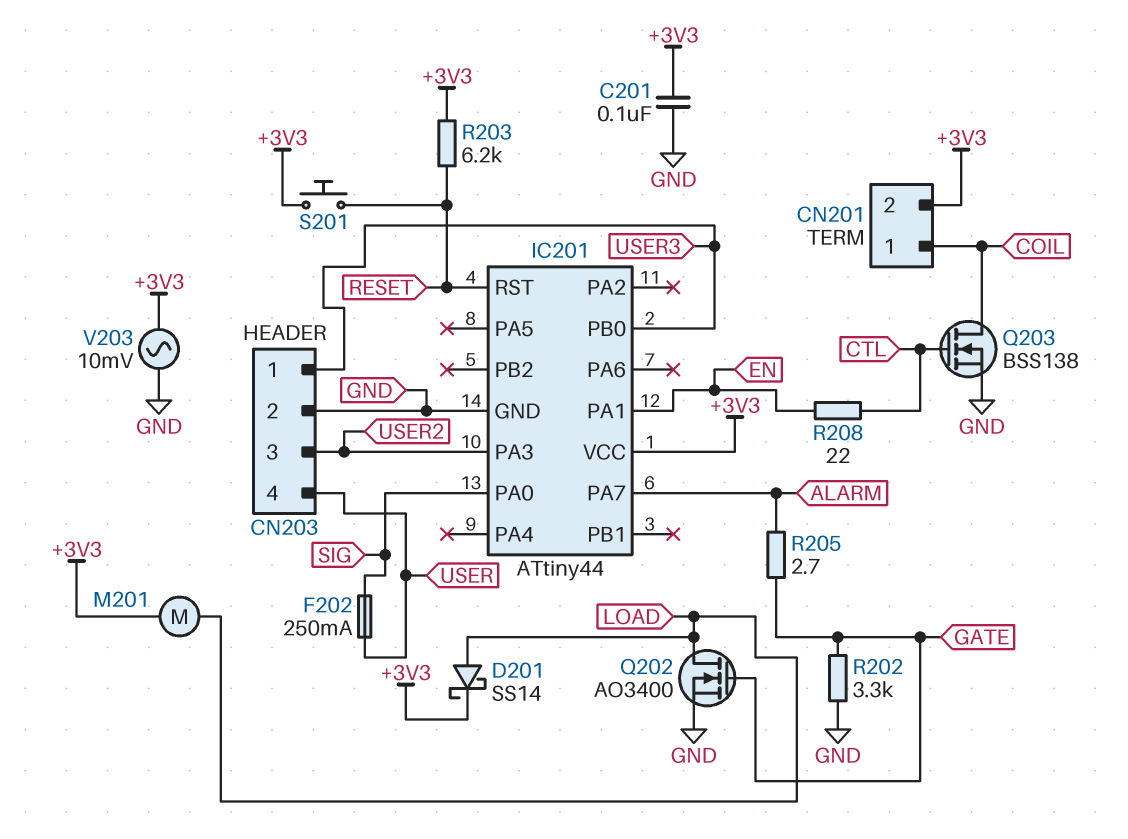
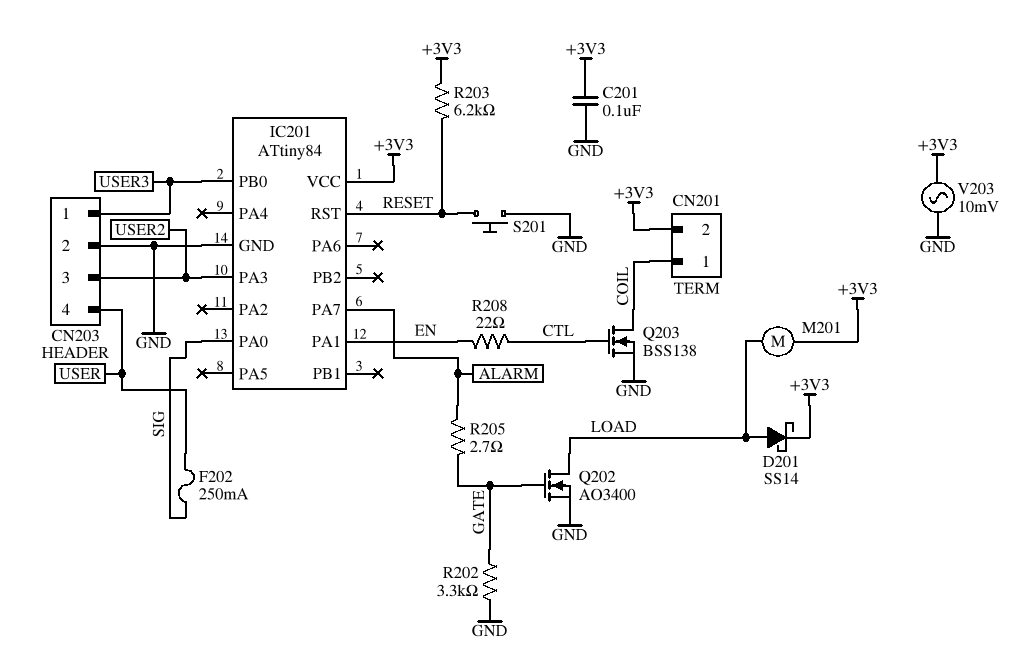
IC201: ATtiny44 -> ATtiny84
S201: button (+3V3, RESET) -> button (GND, RESET)

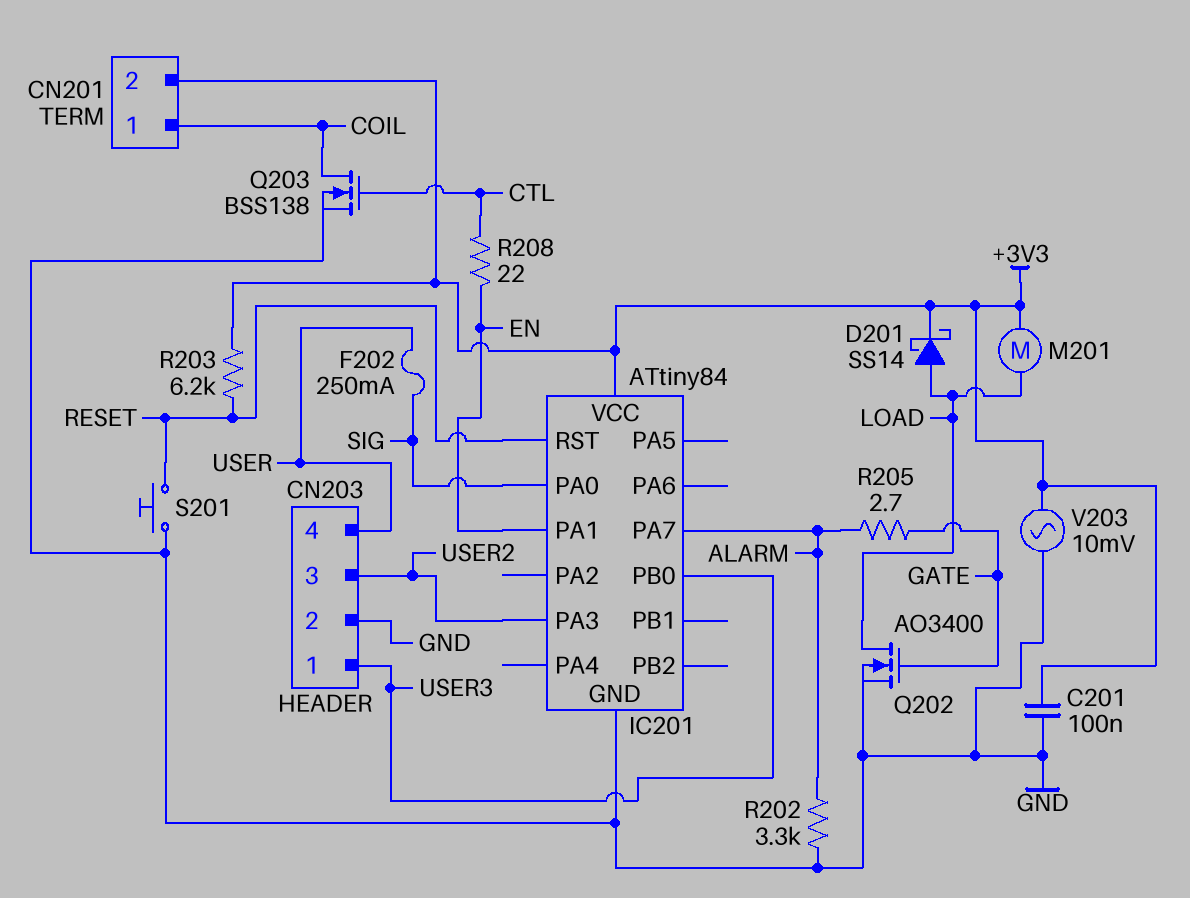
R202: 3.3k (GATE, GND) -> 3.3k (ALARM, GND)

